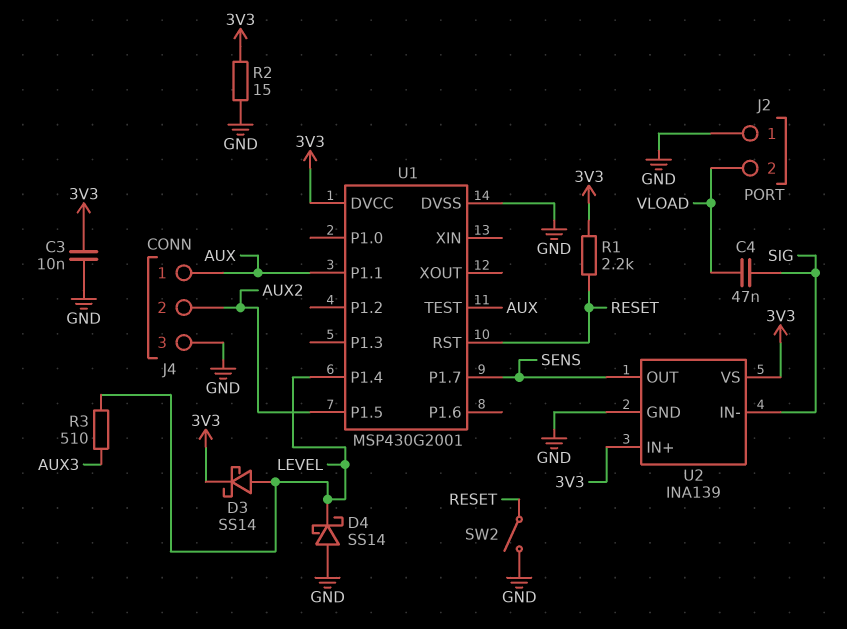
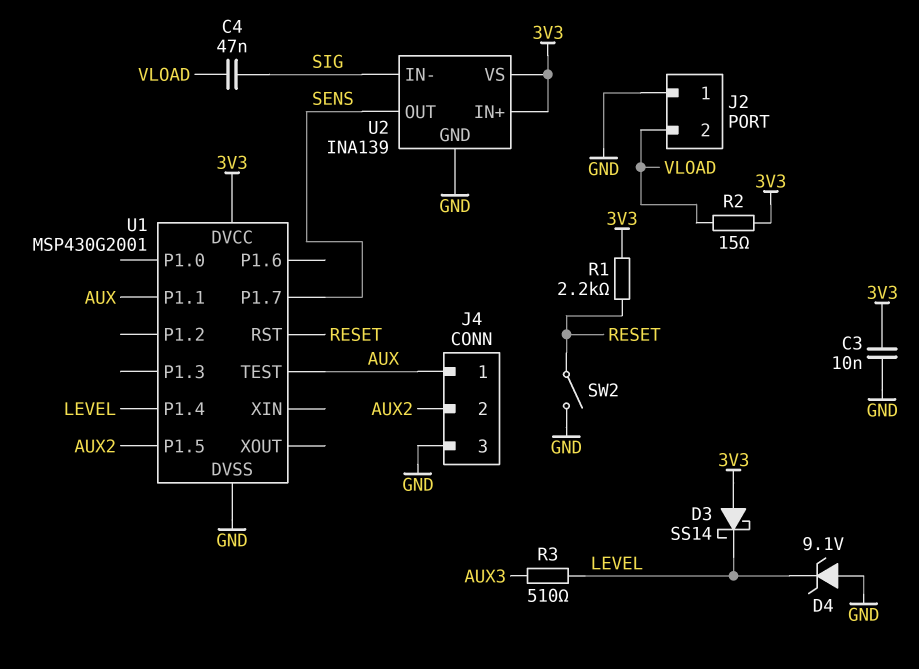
D3: schottky SS14 (A LEVEL, K 3V3) -> schottky SS14 (A 3V3, K LEVEL)
D4: schottky SS14 (A GND, K LEVEL) -> zener 9.1V (A GND, K LEVEL)
R2: 15 (3V3, GND) -> 15 (3V3, VLOAD)

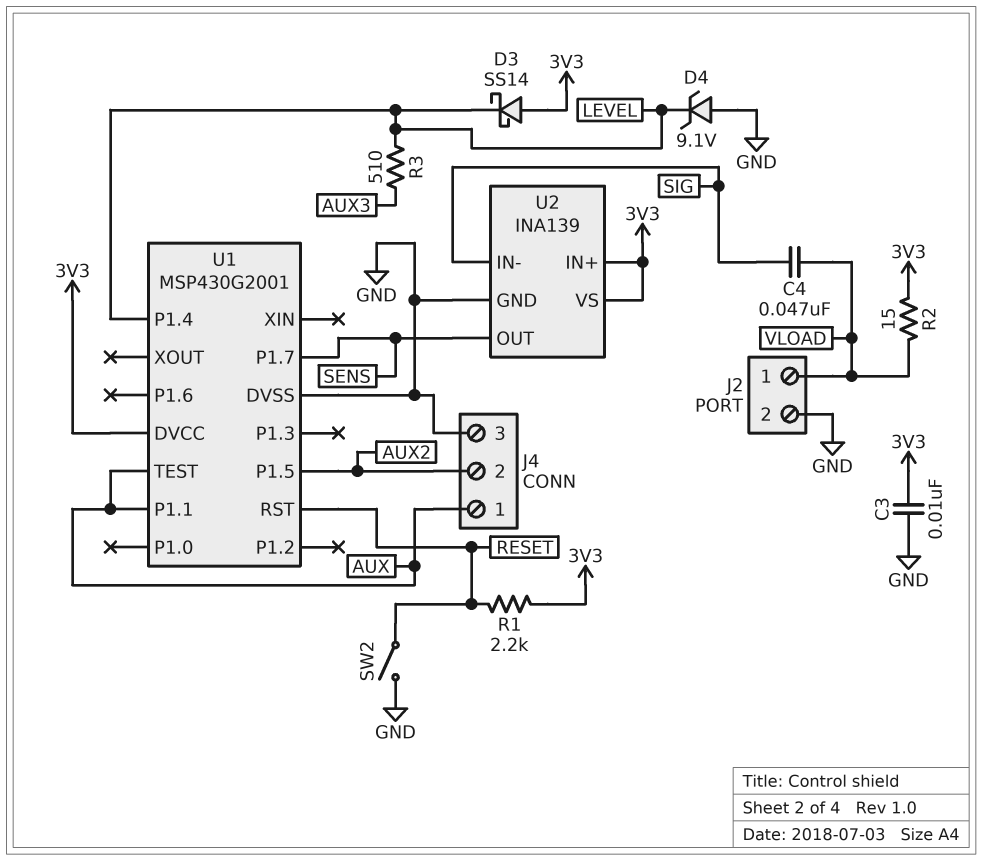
J2 pin 1: GND -> VLOAD
J2 pin 2: VLOAD -> GND

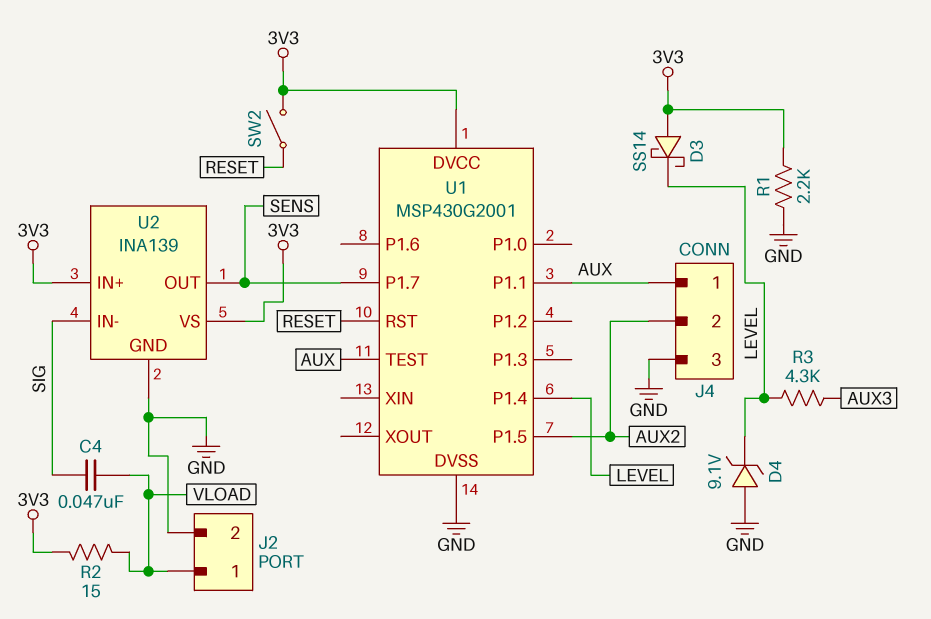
C3: 10nF (3V3, GND) -> none
R1: 2.2k (3V3, RESET) -> 2.2k (3V3, GND)
R3: 510 (AUX3, LEVEL) -> 4.3k (AUX3, LEVEL)
SW2: switch (GND, RESET) -> switch (3V3, RESET)

